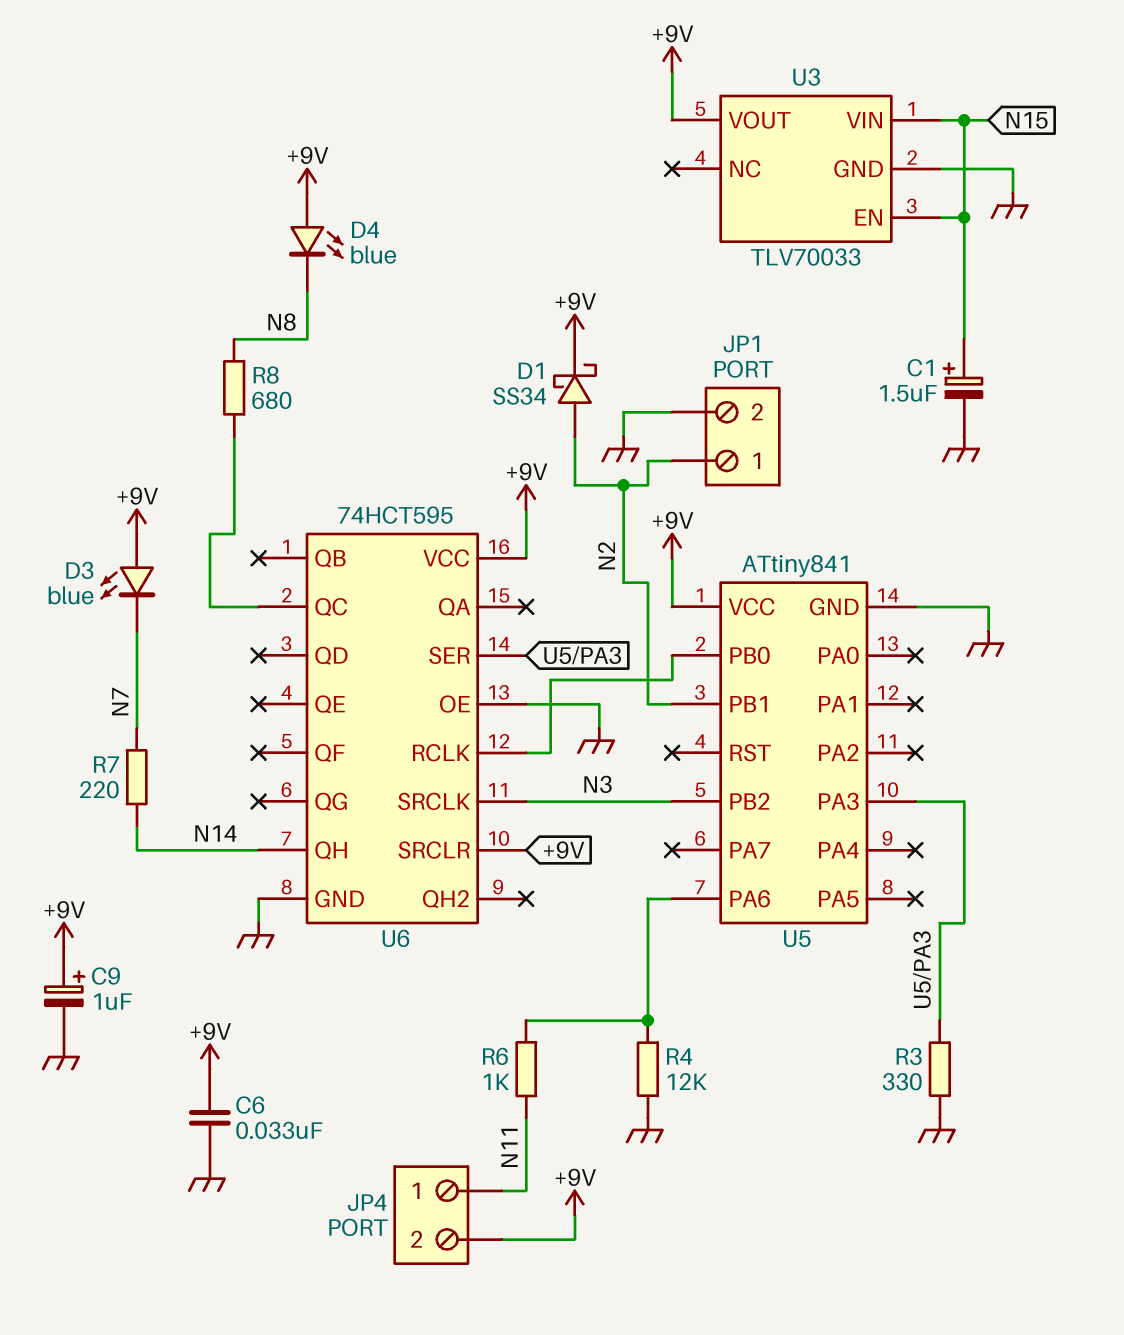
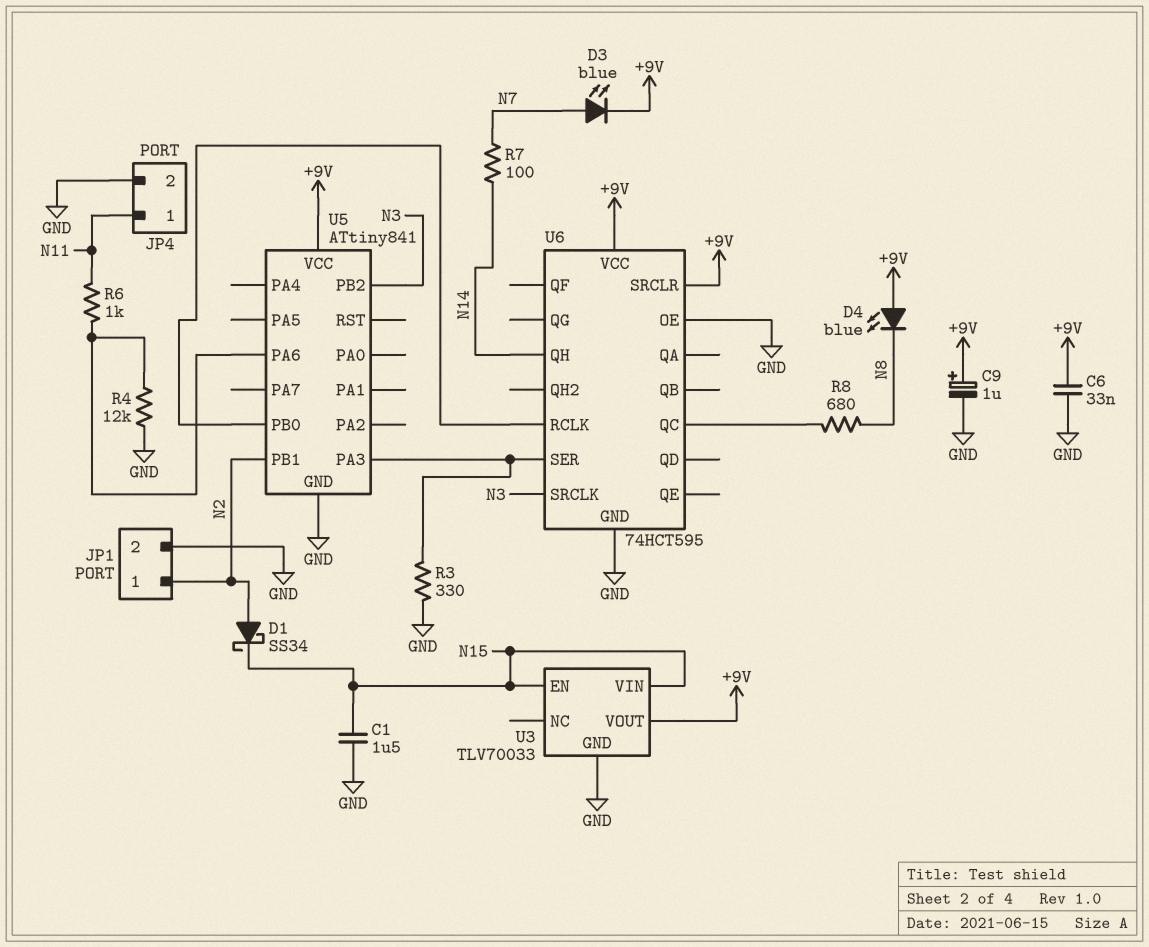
C1: 1.5uF (plus N15, minus GND) -> 1.5uF (GND, N15)
D1: schottky SS34 (A N2, K +9V) -> schottky SS34 (A N2, K N15)
D3: LED blue (A +9V, K N7) -> LED blue (A N7, K +9V)
JP4 pin 2: +9V -> GND
R7: 220 (N7, N14) -> 100 (N7, N14)

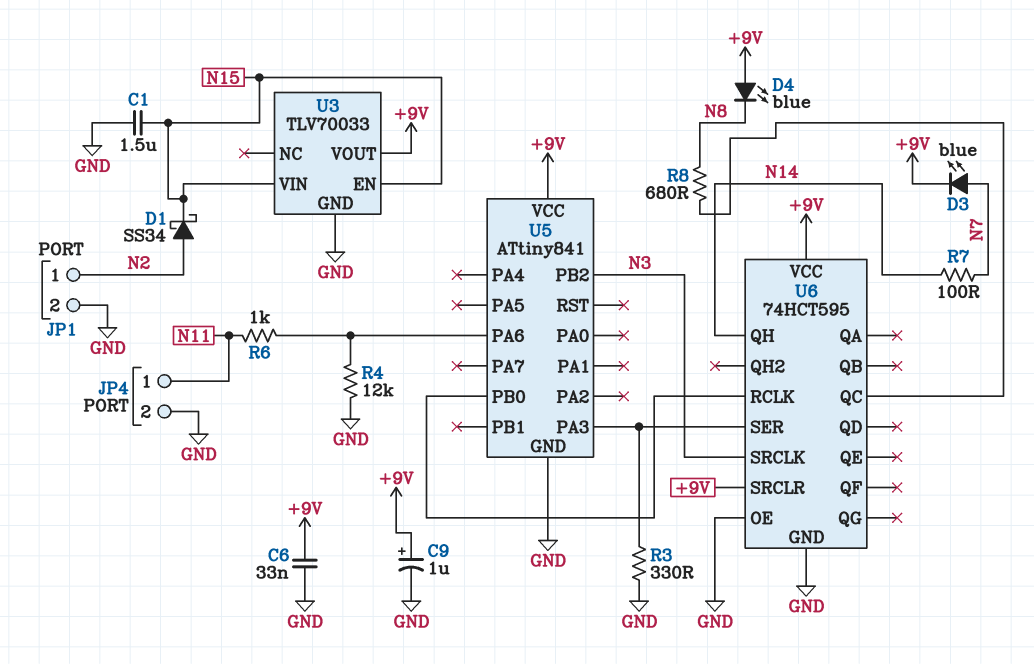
U5 pin PB1: N2 -> none

